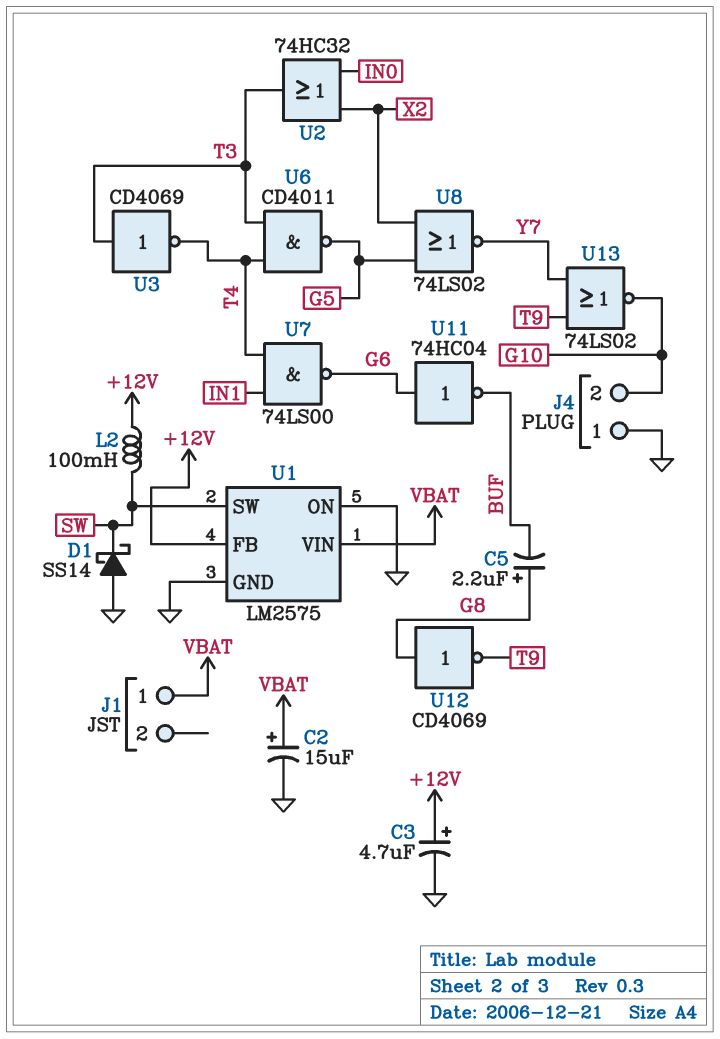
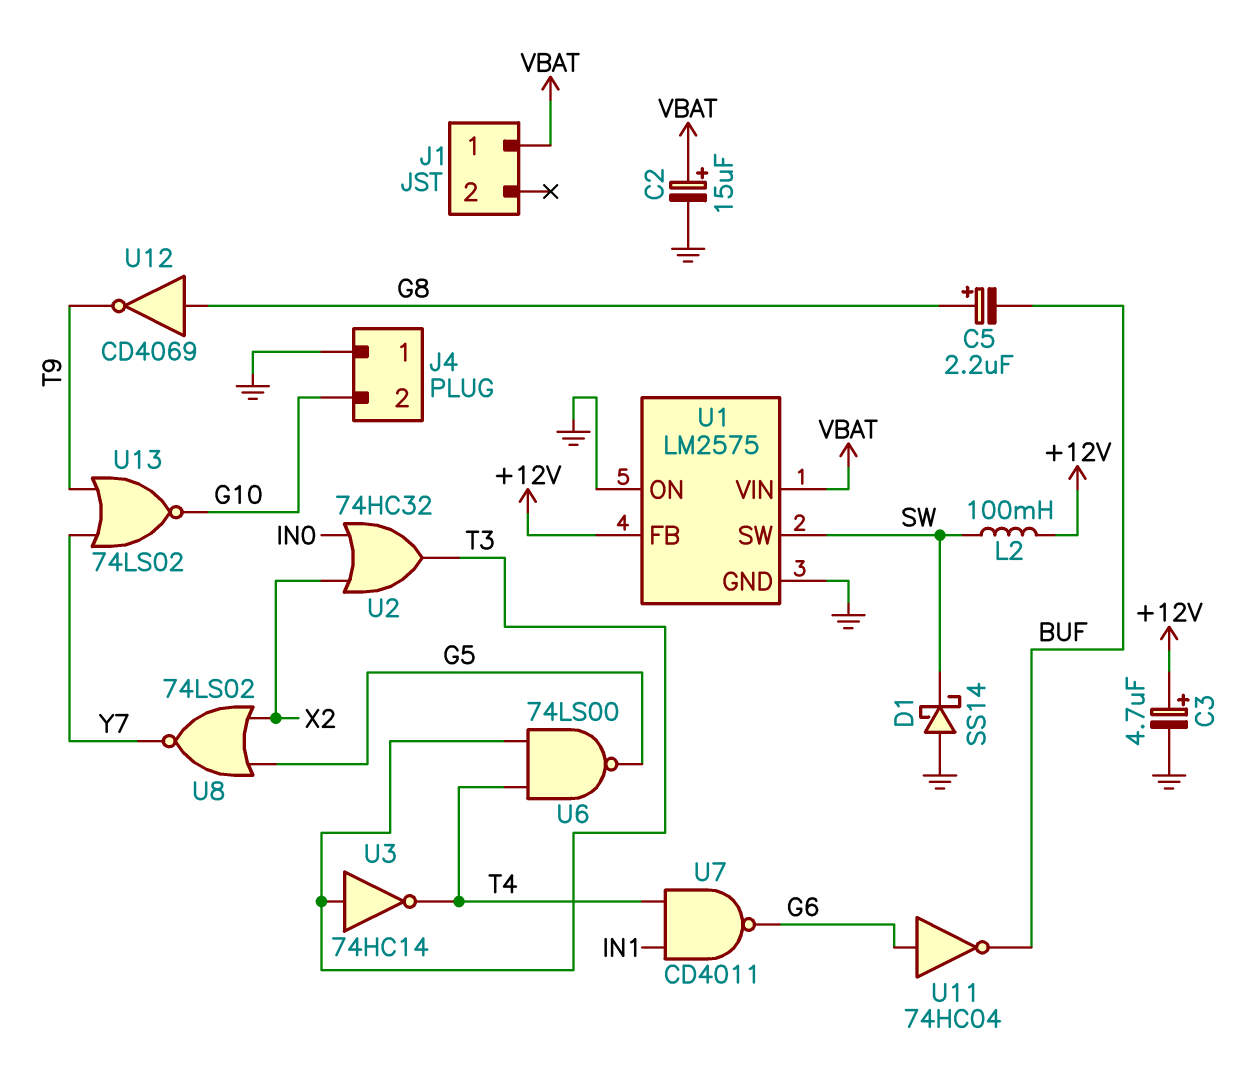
U3: NOT CD4069 (in T3, out T4) -> NOT 74HC14 (in T3, out T4)
U6: NAND CD4011 (in T3, in T4, out G5) -> NAND 74LS00 (in T3, in T4, out G5)
U7: NAND 74LS00 (in IN1, in T4, out G6) -> NAND CD4011 (in IN1, in T4, out G6)

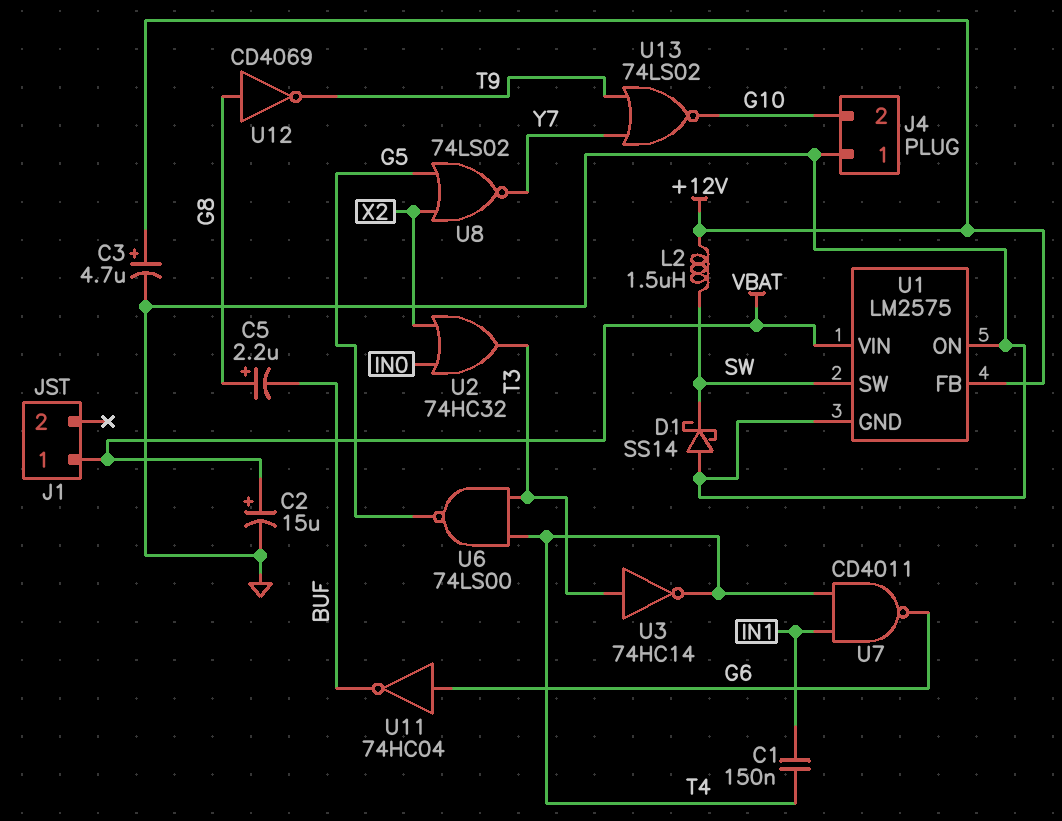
C1: none -> 150nF (IN1, T4)
L2: 100mH (+12V, SW) -> 1.5uH (+12V, SW)

